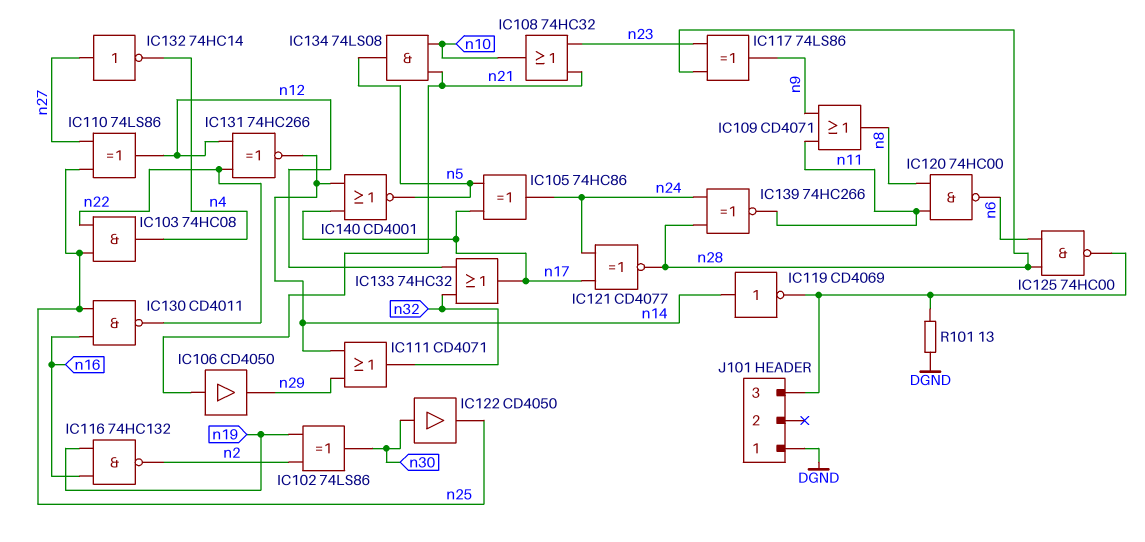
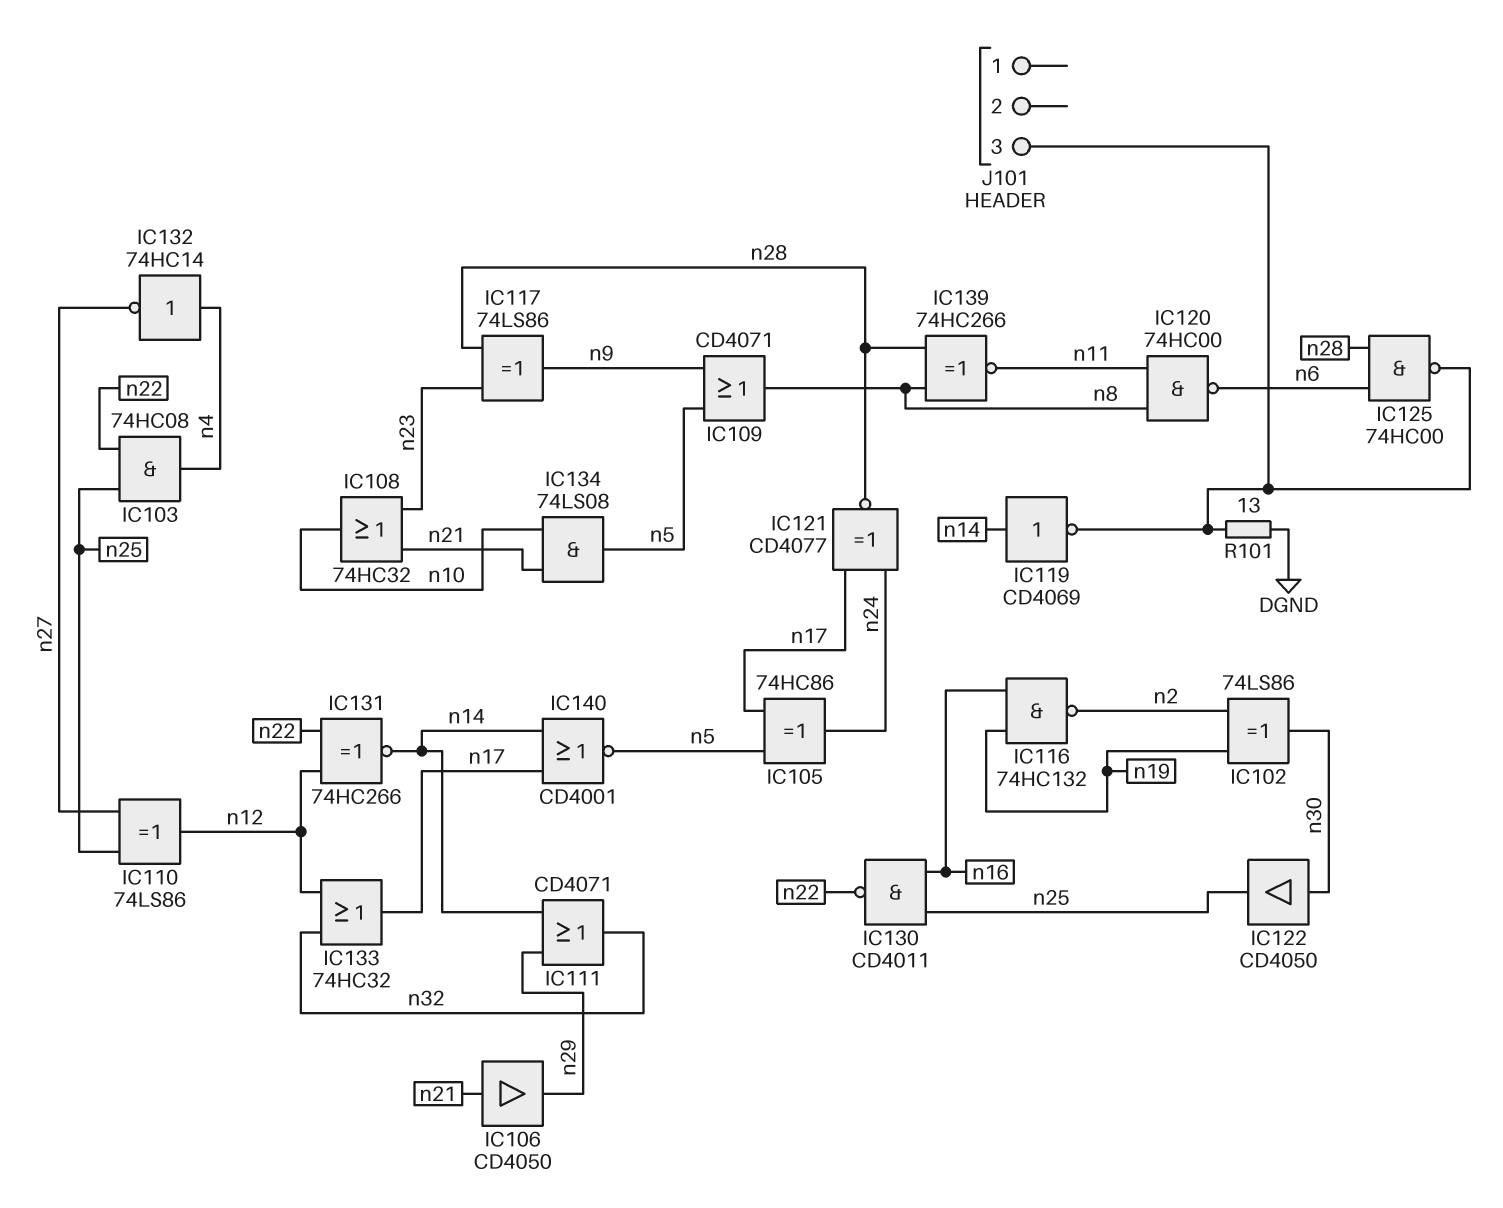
IC109: OR CD4071 (in n9, in n11, out n8) -> OR CD4071 (in n5, in n9, out n8)
IC132: NOT 74HC14 (in n27, out n4) -> NOT 74HC14 (in n4, out n27)
IC139: XNOR 74HC266 (in n24, in n28, out n11) -> XNOR 74HC266 (in n8, in n28, out n11)
J101 pin 1: DGND -> none

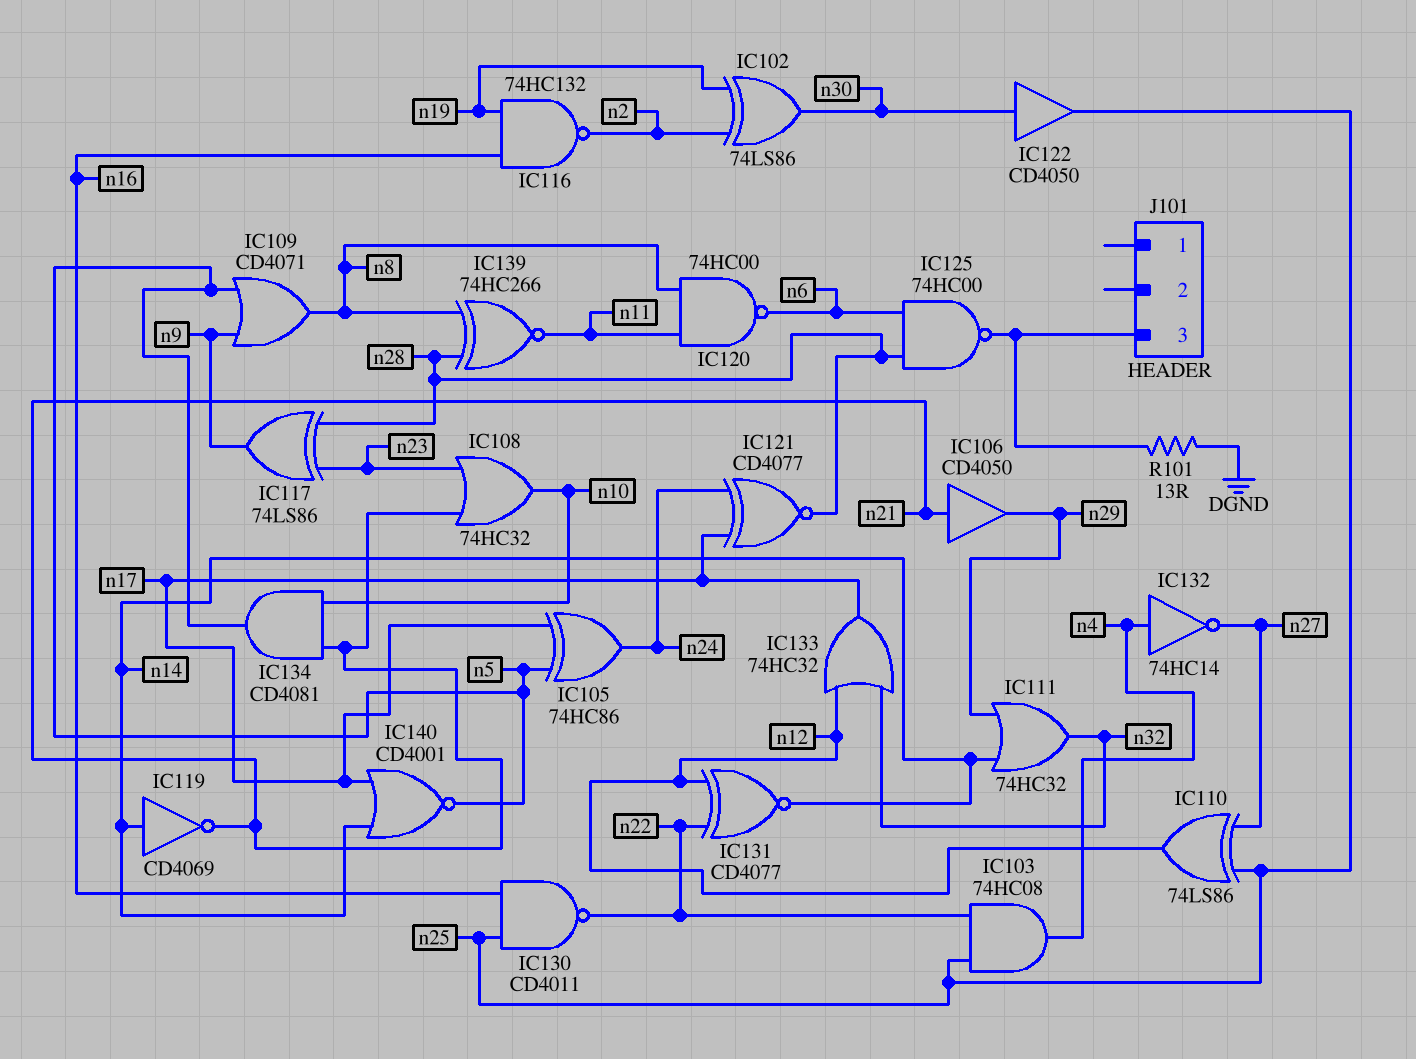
IC111: OR CD4071 (in n14, in n29, out n32) -> OR 74HC32 (in n14, in n29, out n32)
IC119: NOT CD4069 (in n14, out J101/3) -> NOT CD4069 (in n14, out n21)
IC131: XNOR 74HC266 (in n12, in n22, out n14) -> XNOR CD4077 (in n12, in n22, out n14)
IC134: AND 74LS08 (in n10, in n21, out n5) -> AND CD4081 (in n10, in n21, out n5)

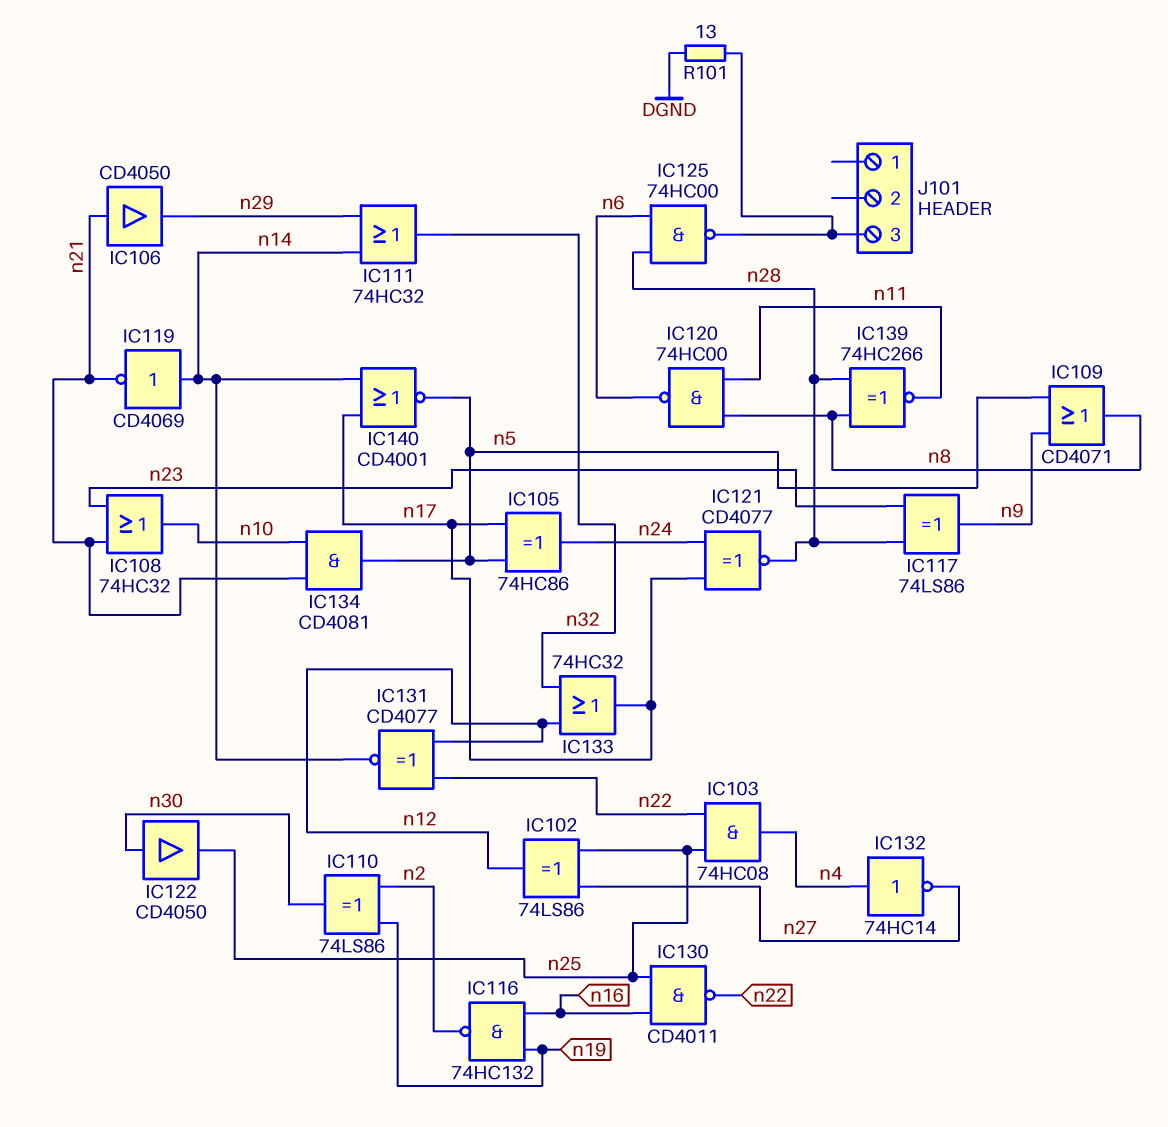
IC102: XOR 74LS86 (in n2, in n19, out n30) -> XOR 74LS86 (in n25, in n27, out n12)
IC110: XOR 74LS86 (in n25, in n27, out n12) -> XOR 74LS86 (in n2, in n19, out n30)

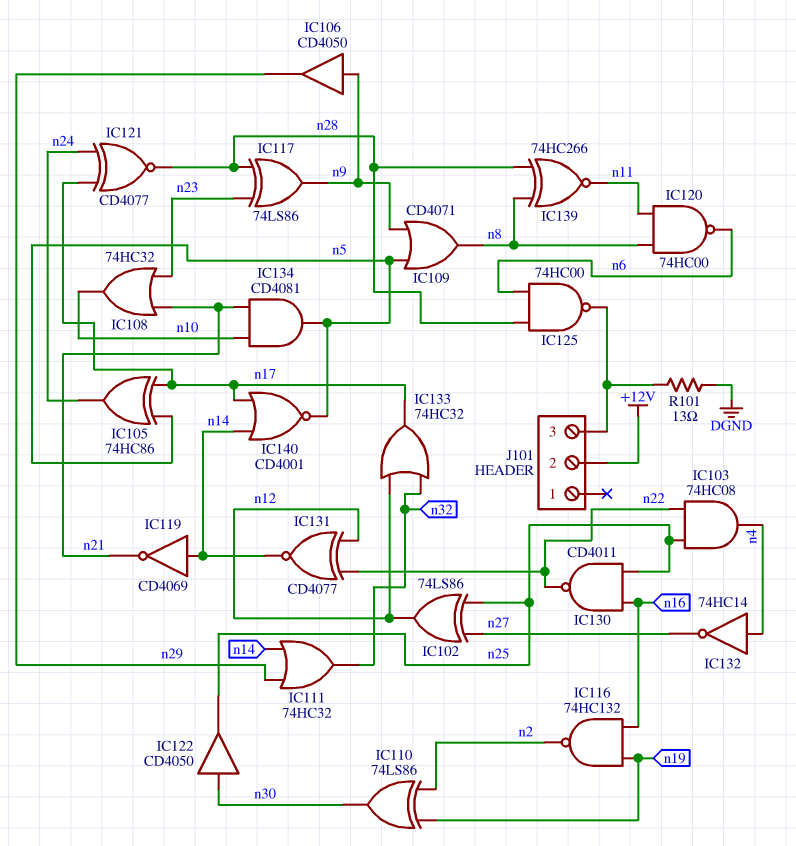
IC106: buffer CD4050 (in n21, out n29) -> buffer CD4050 (in n9, out n29)
J101 pin 2: none -> +12V

